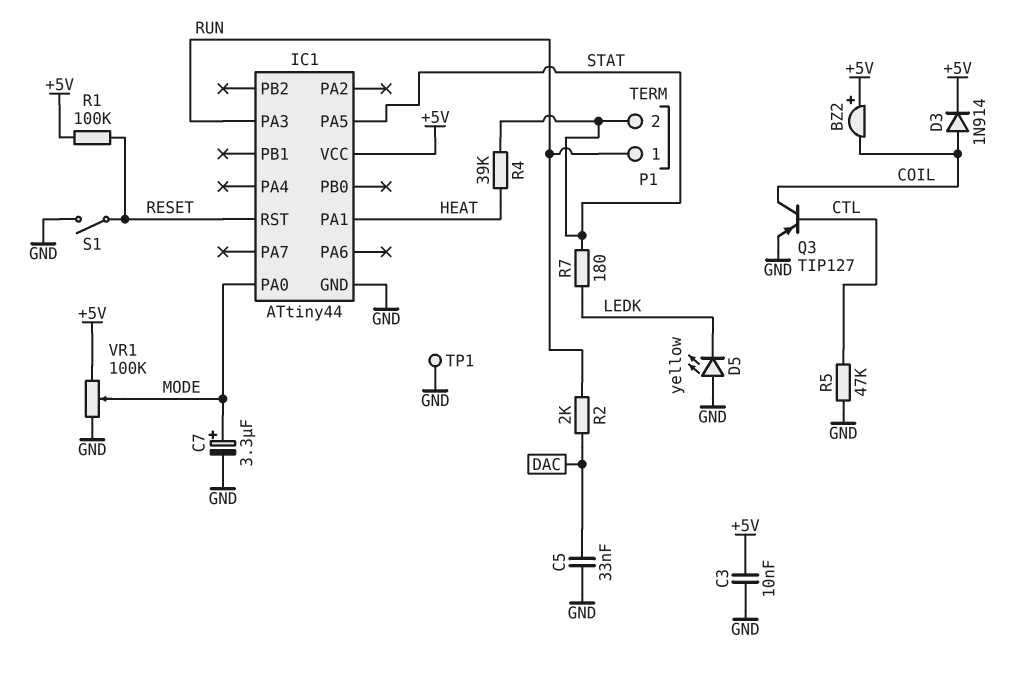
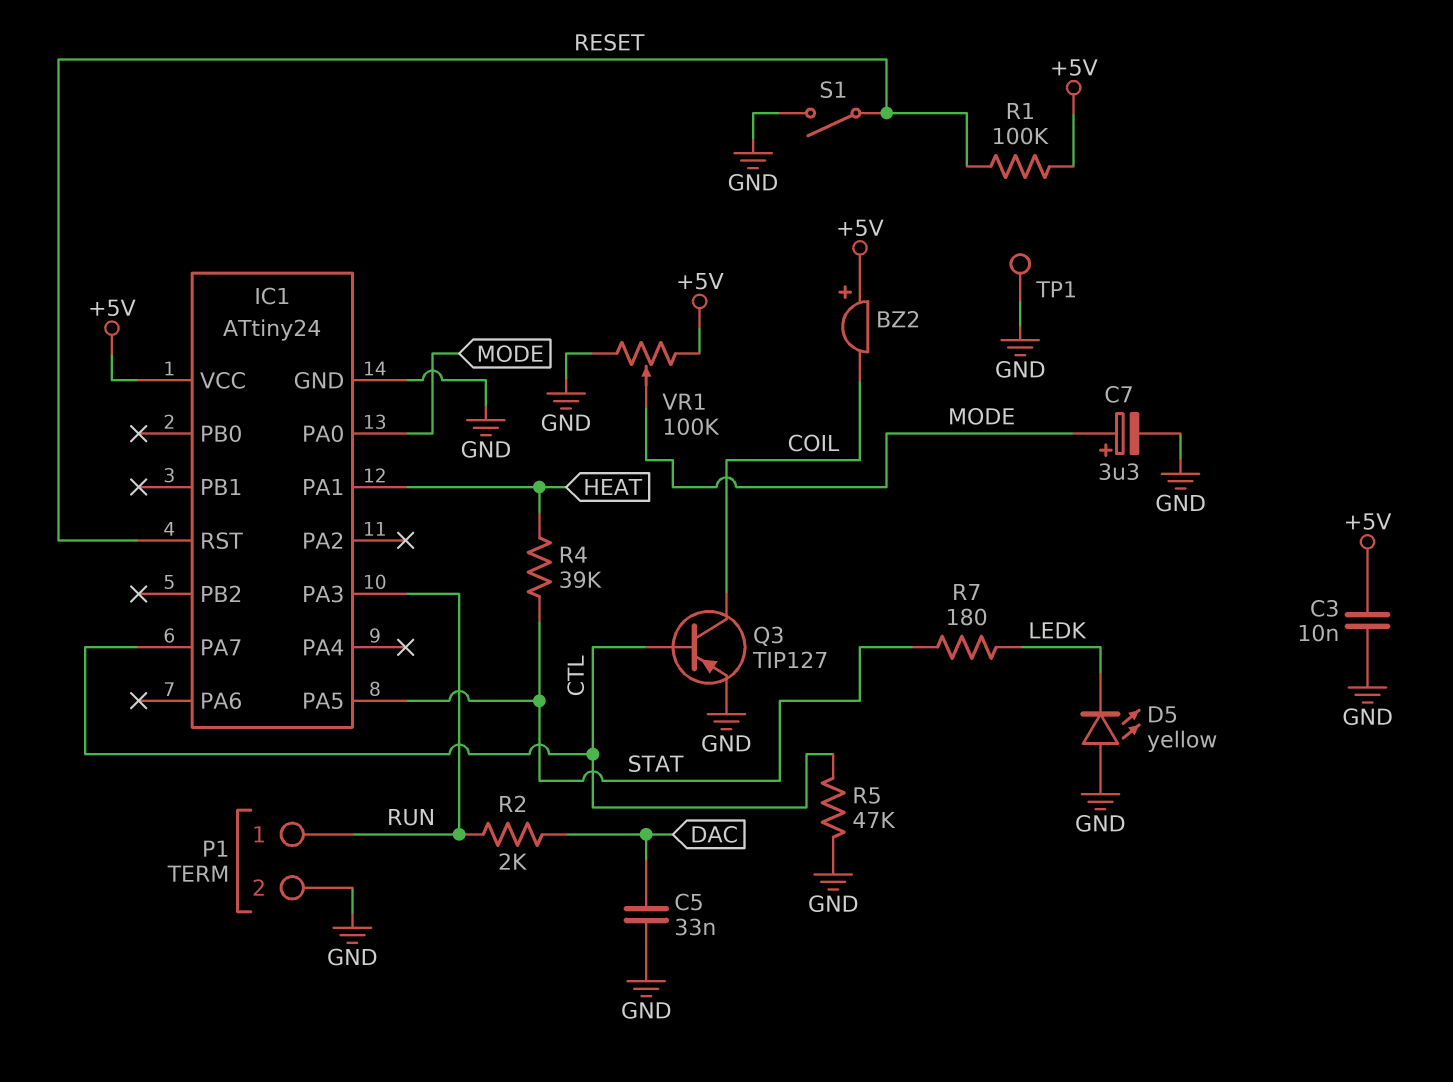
D3: diode 1N914 (A COIL, K +5V) -> none
IC1: ATtiny44 -> ATtiny24
IC1 pin PA7: none -> CTL
P1 pin 2: STAT -> GND

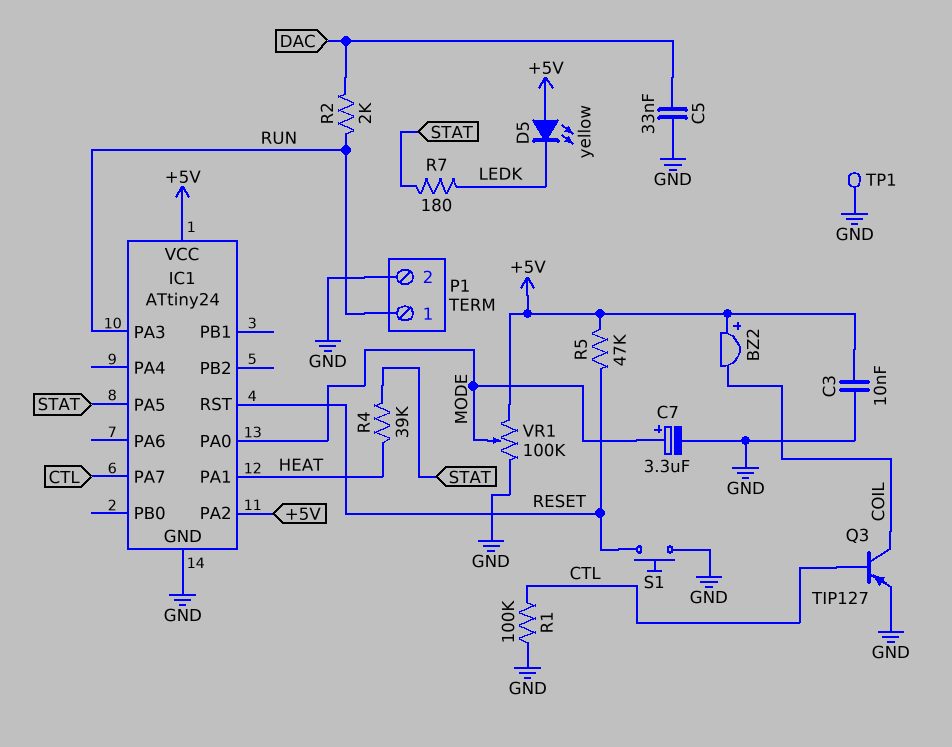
D5: LED yellow (A GND, K LEDK) -> LED yellow (A +5V, K LEDK)
IC1 pin PA2: none -> +5V
R1: 100k (+5V, RESET) -> 100k (CTL, GND)
R5: 47k (CTL, GND) -> 47k (+5V, RESET)
S1: switch (GND, RESET) -> button (GND, RESET)

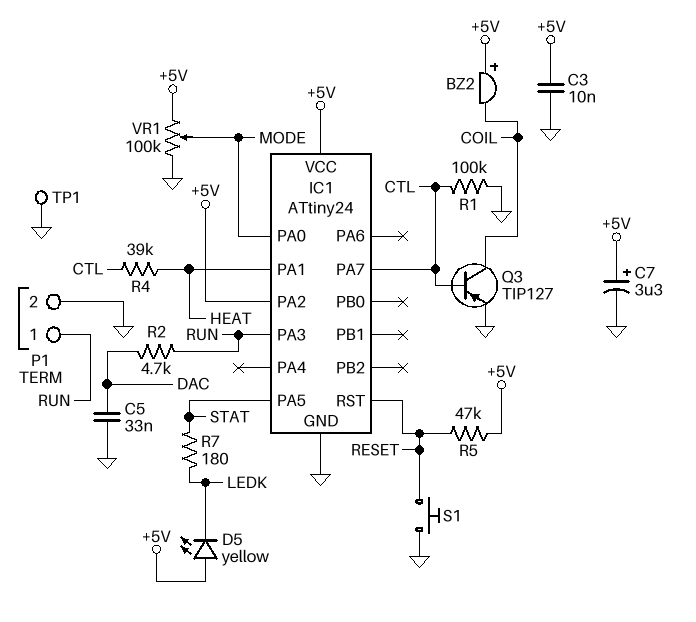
C7: 3.3uF (plus MODE, minus GND) -> 3.3uF (plus +5V, minus GND)
R2: 2k (DAC, RUN) -> 4.7k (DAC, RUN)
R4: 39k (HEAT, STAT) -> 39k (CTL, HEAT)

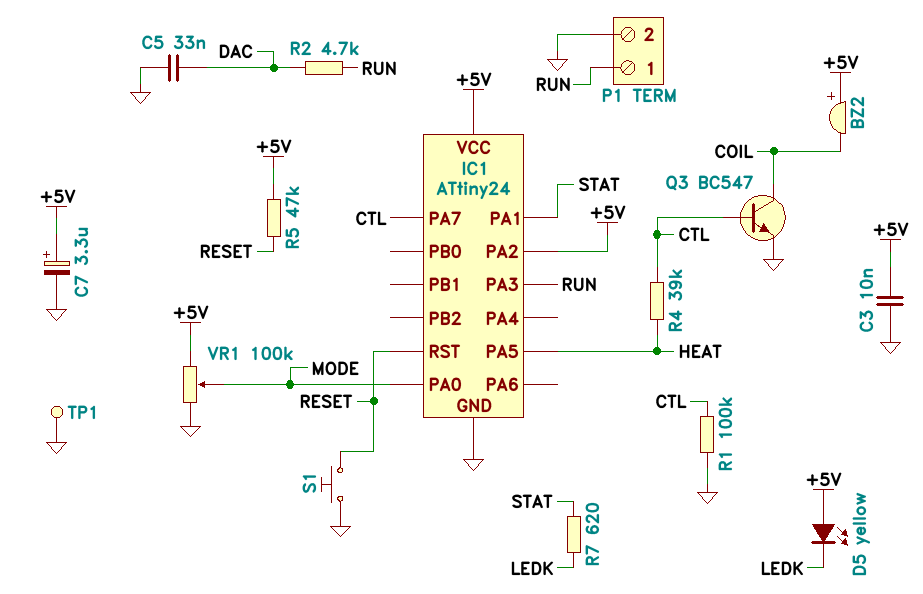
IC1 pin PA1: HEAT -> STAT
IC1 pin PA5: STAT -> HEAT
Q3: PNP TIP127 (B CTL, C COIL, E GND) -> NPN BC547 (B CTL, C COIL, E GND)
R7: 180 (LEDK, STAT) -> 620 (LEDK, STAT)

